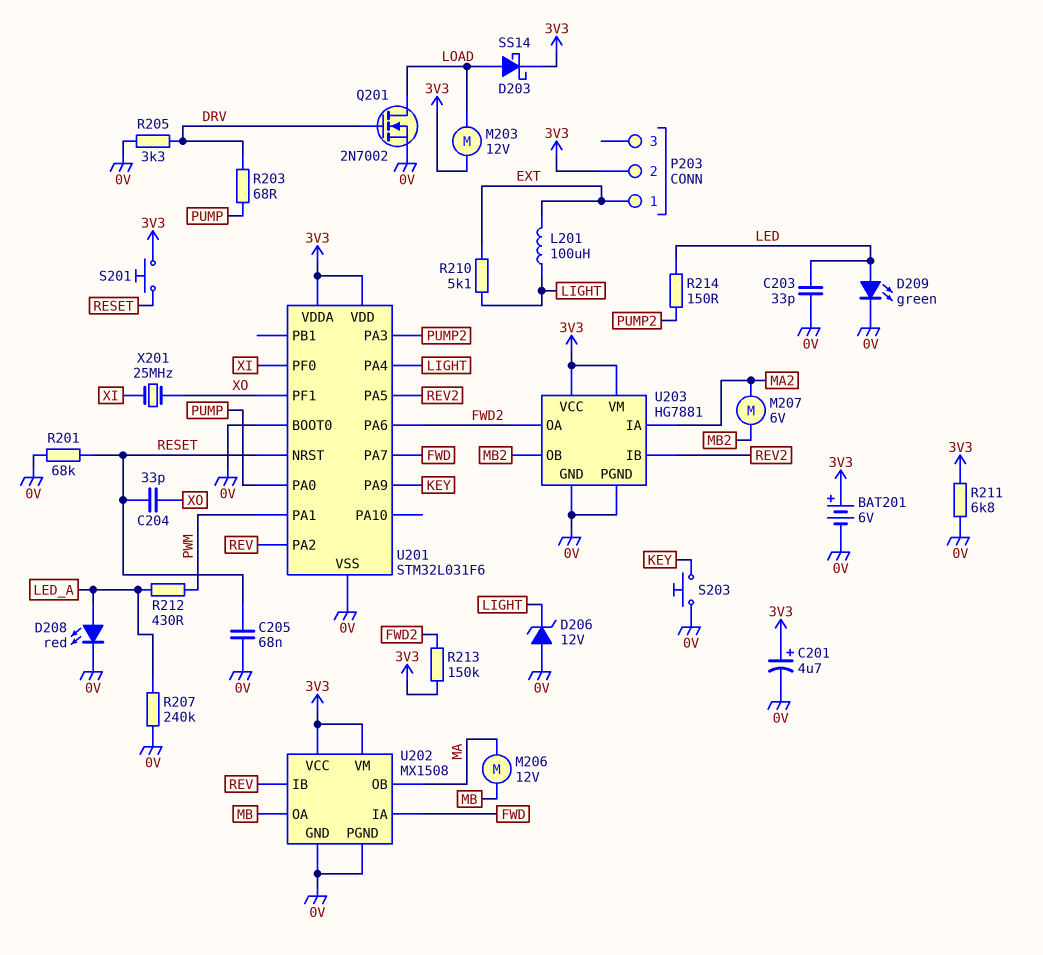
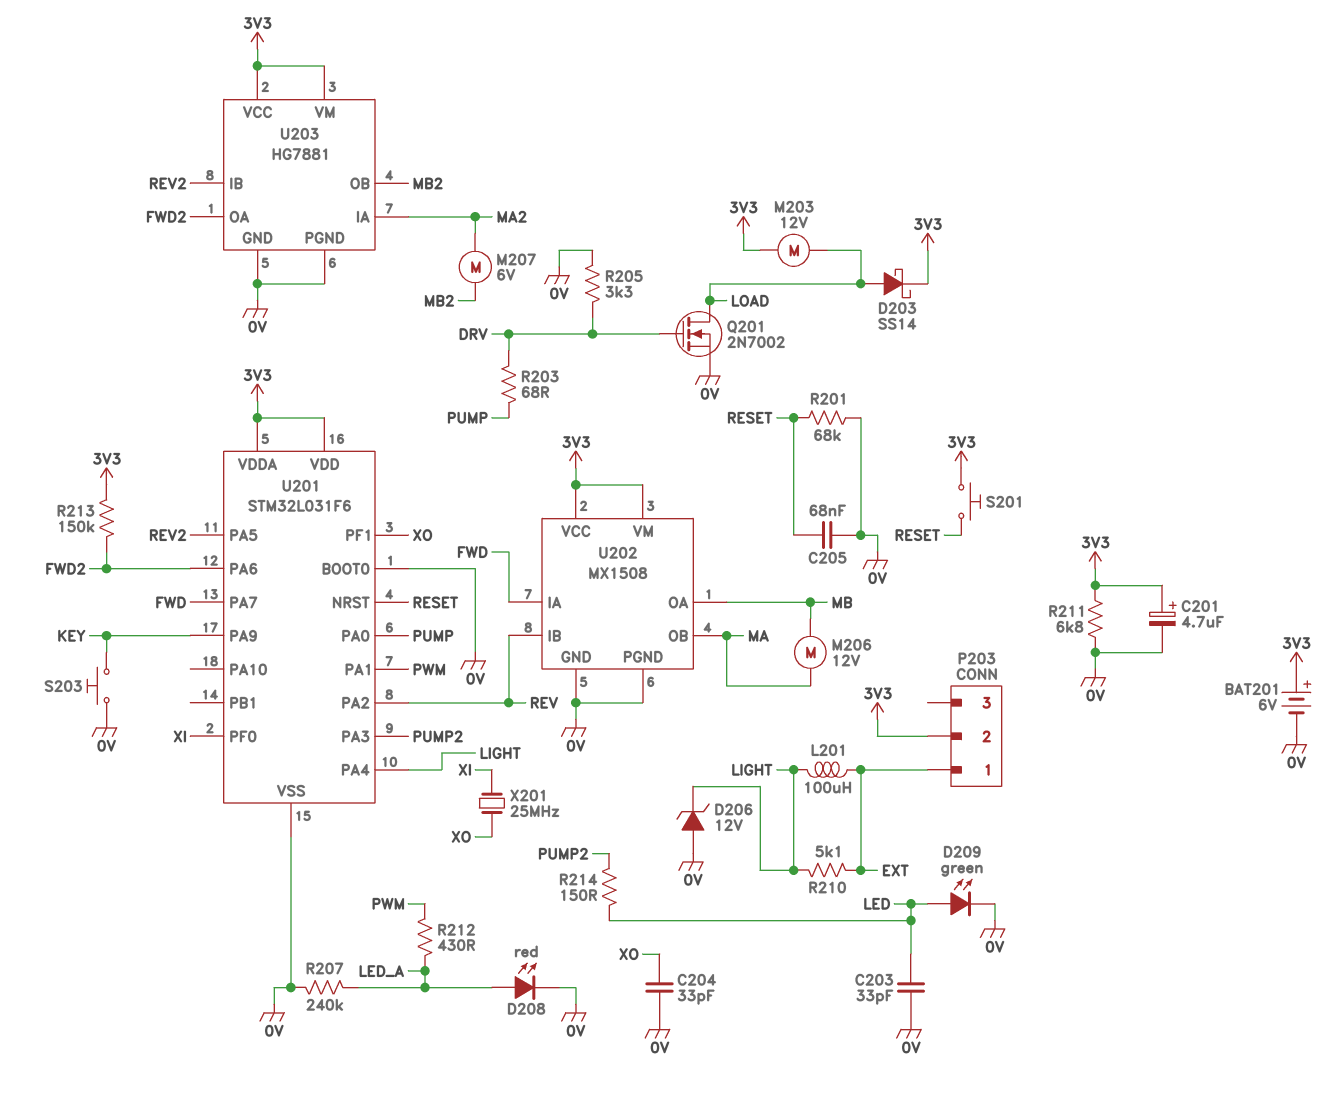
C204: 33pF (RESET, XO) -> 33pF (0V, XO)

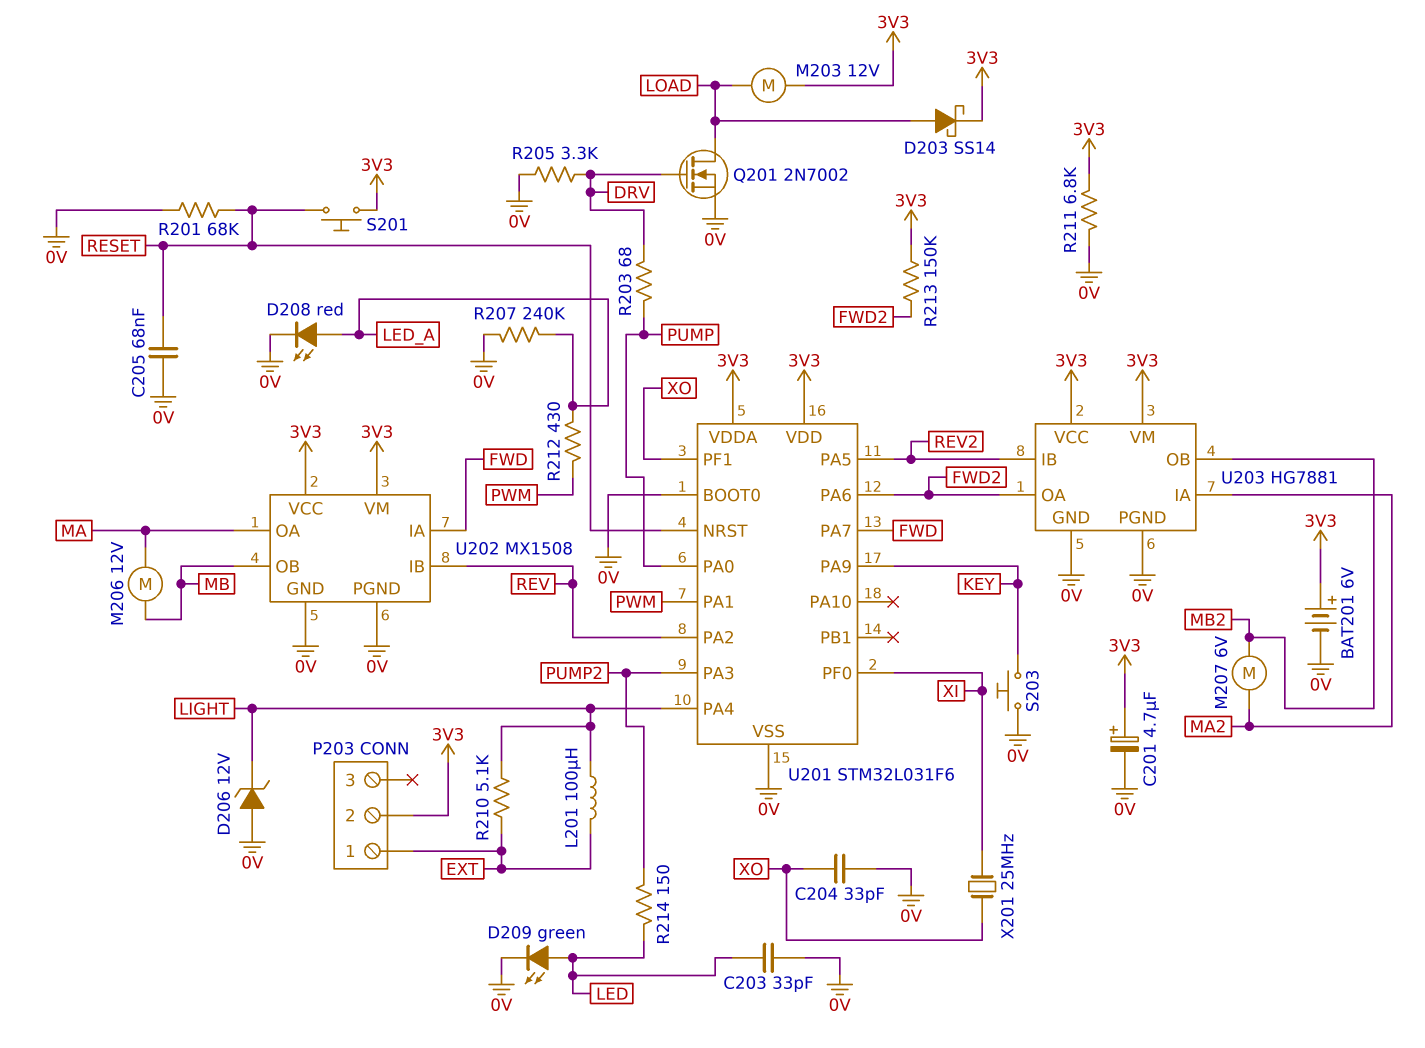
U202 pin OA: MB -> MA
U202 pin OB: MA -> MB

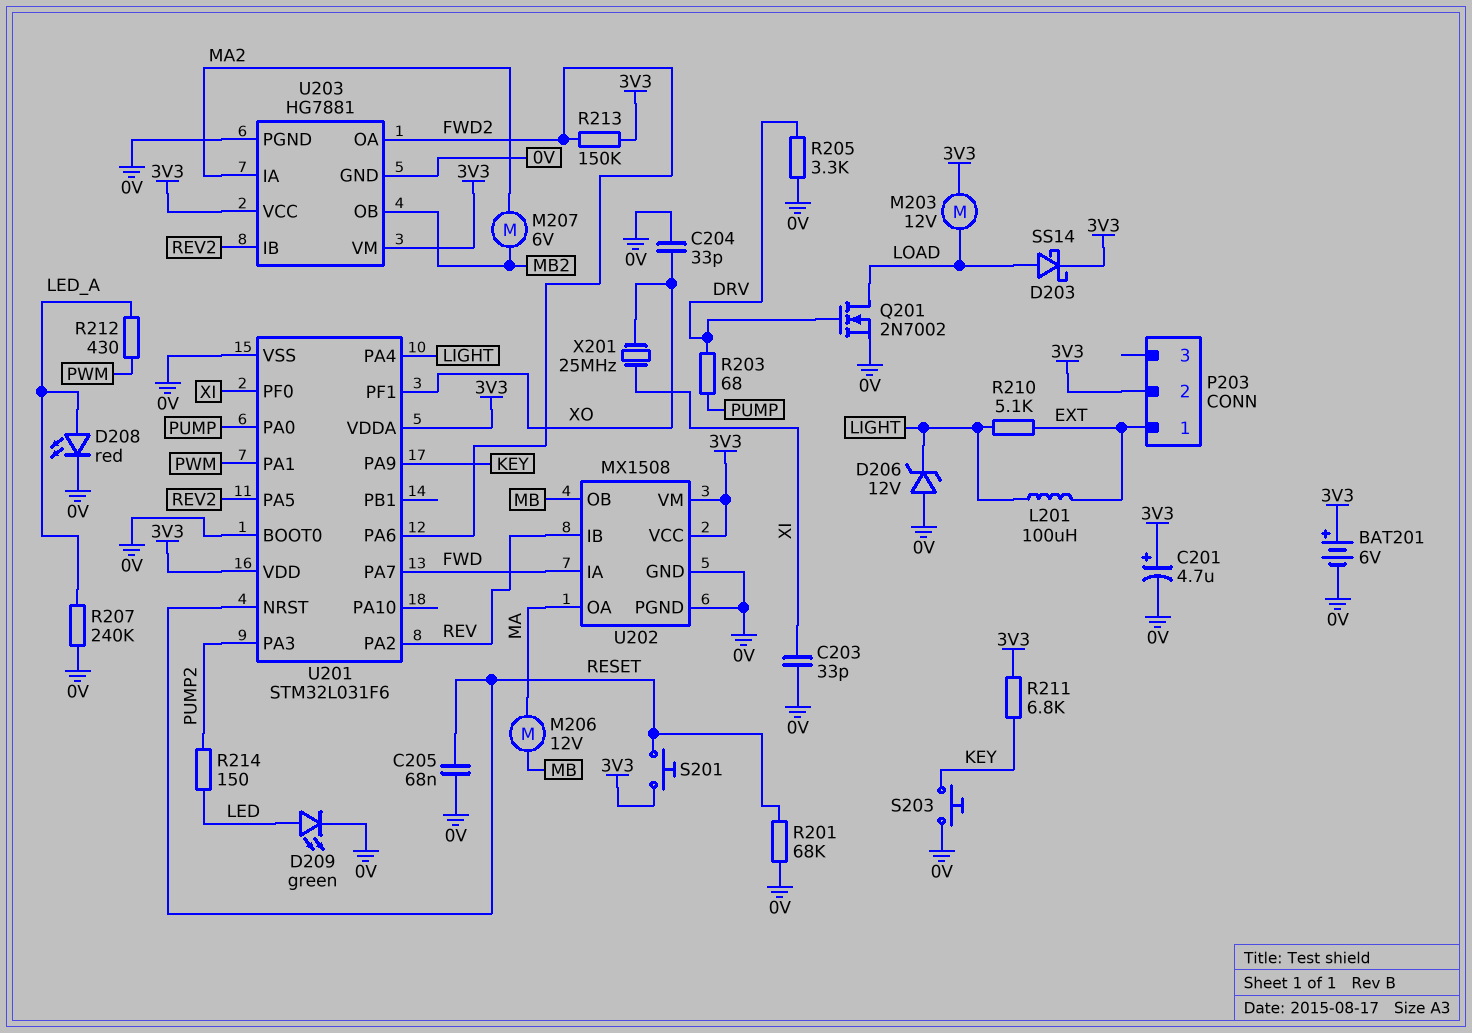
C203: 33pF (0V, LED) -> 33pF (0V, XI)
R211: 6.8k (0V, 3V3) -> 6.8k (3V3, KEY)

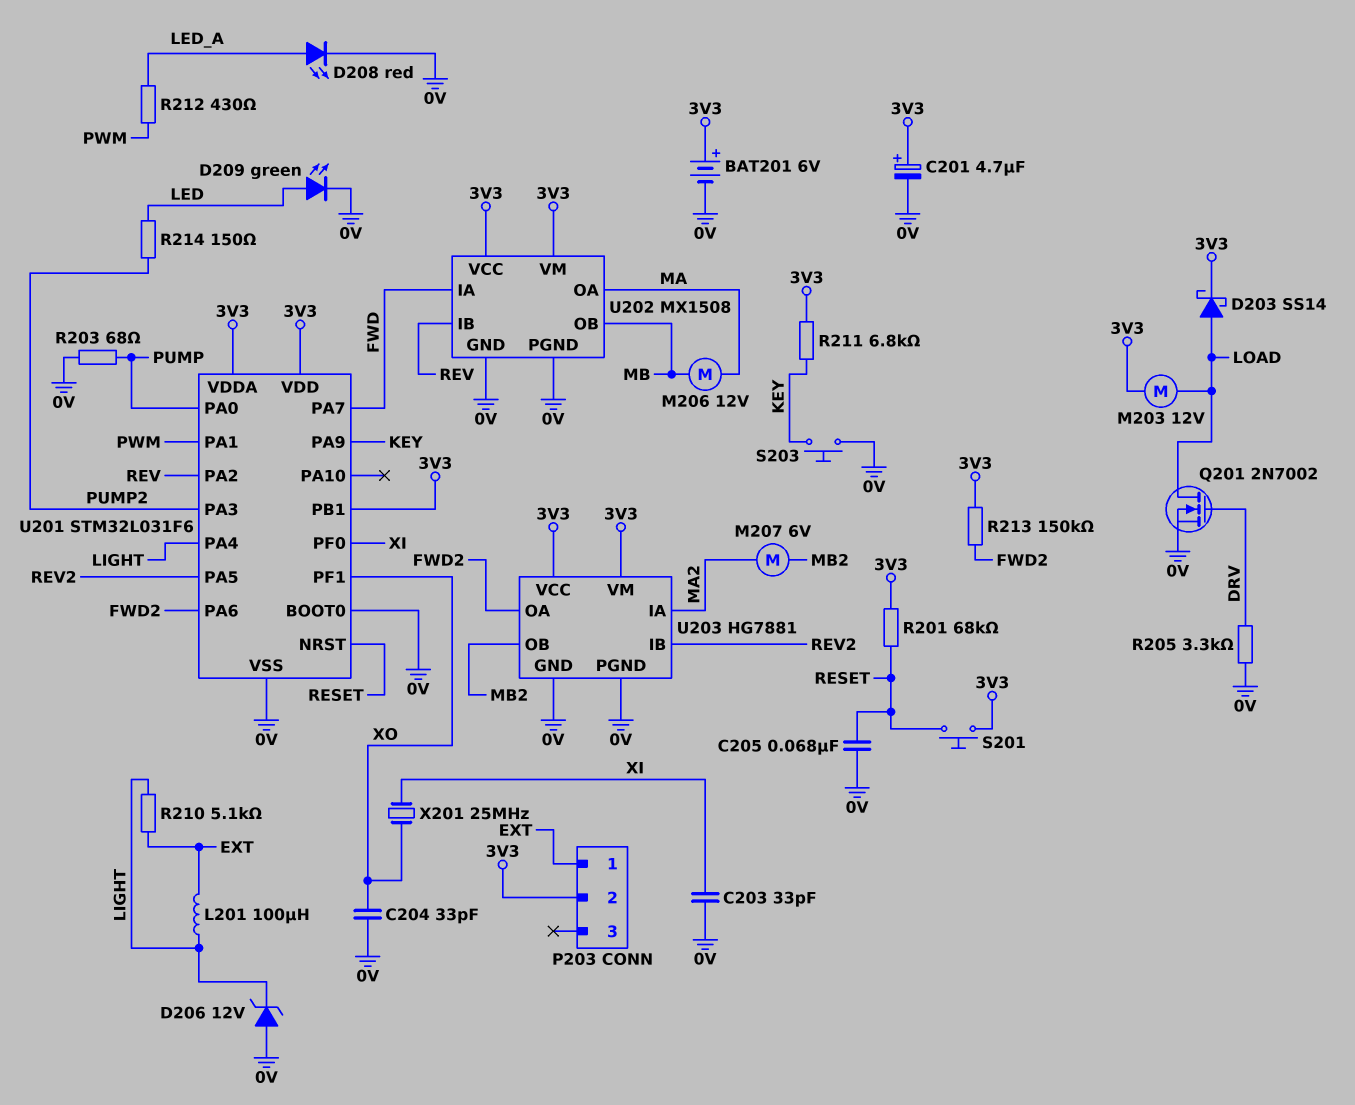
R201: 68k (0V, RESET) -> 68k (3V3, RESET)
R203: 68 (DRV, PUMP) -> 68 (0V, PUMP)
R207: 240k (0V, LED_A) -> none
U201 pin PB1: none -> 3V3

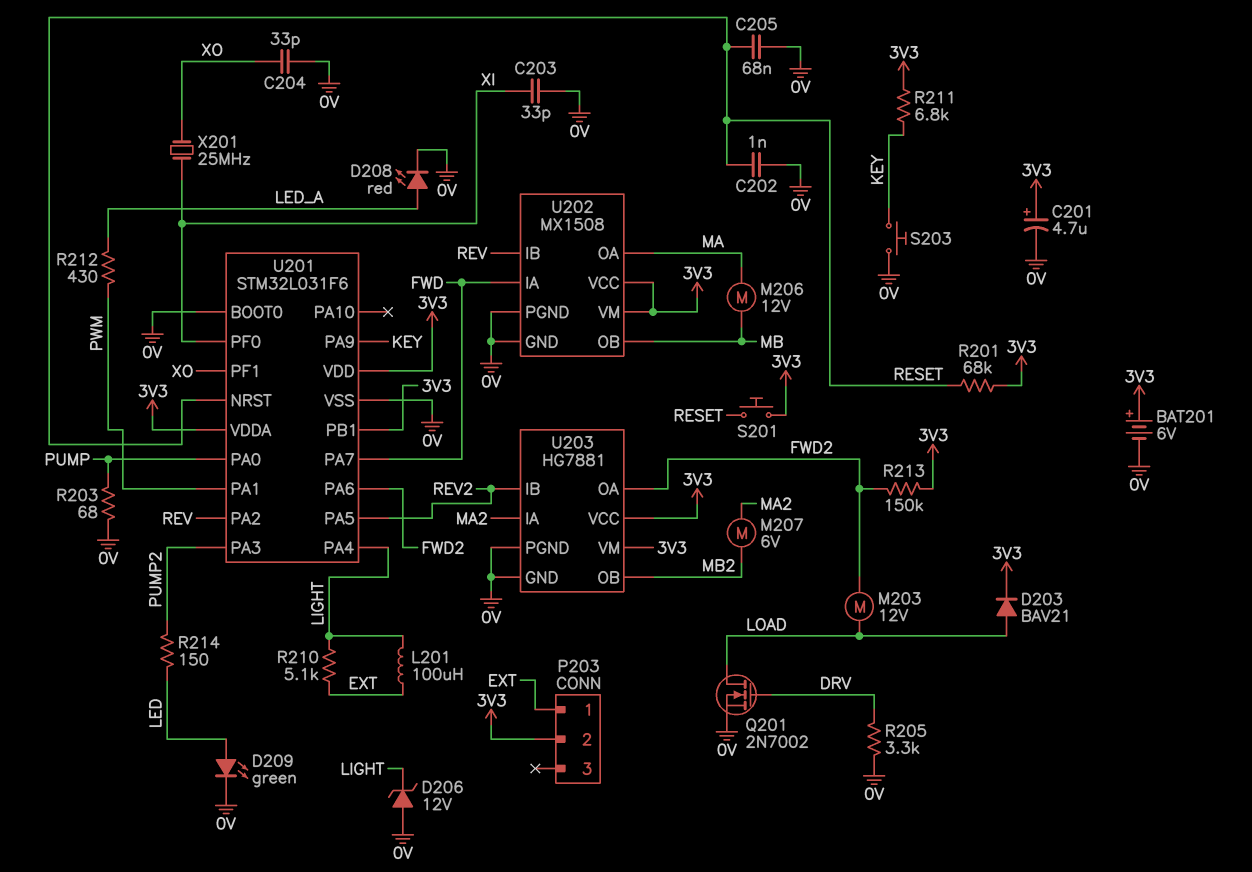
C202: none -> 1nF (0V, RESET)
D203: schottky SS14 (A LOAD, K 3V3) -> diode BAV21 (A LOAD, K 3V3)
M203: motor 12V (3V3, LOAD) -> motor 12V (FWD2, LOAD)

